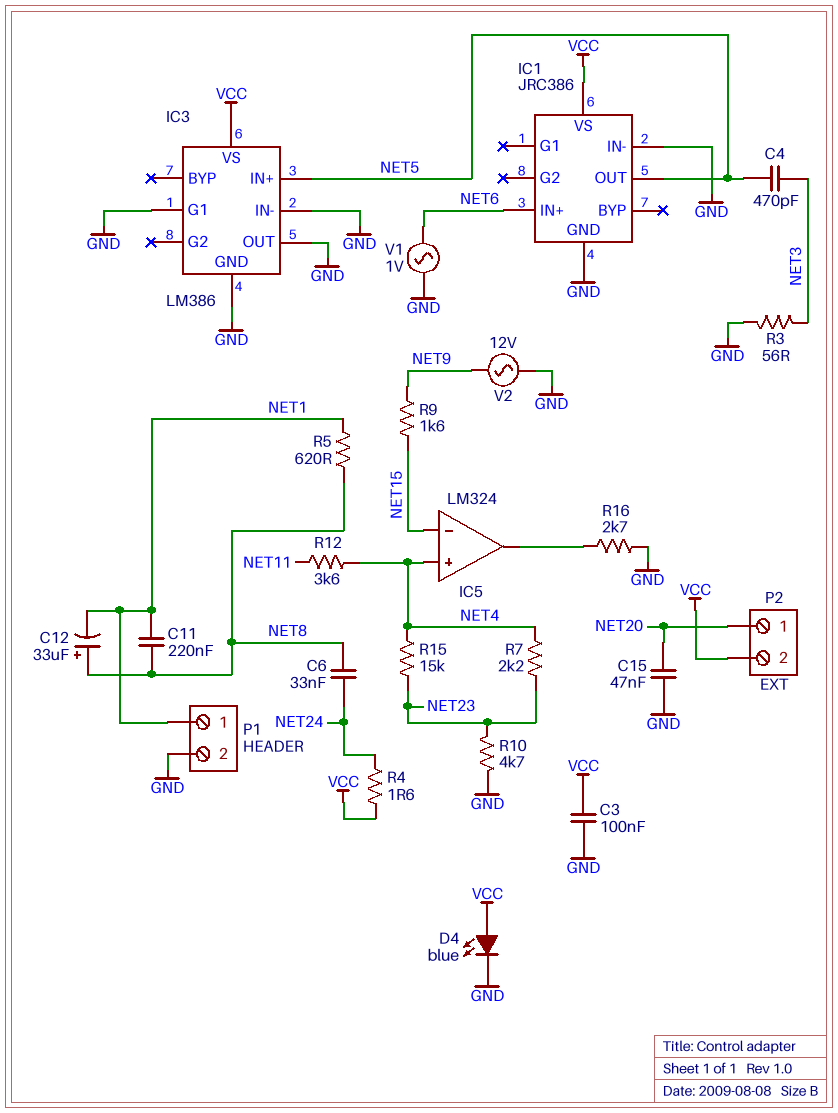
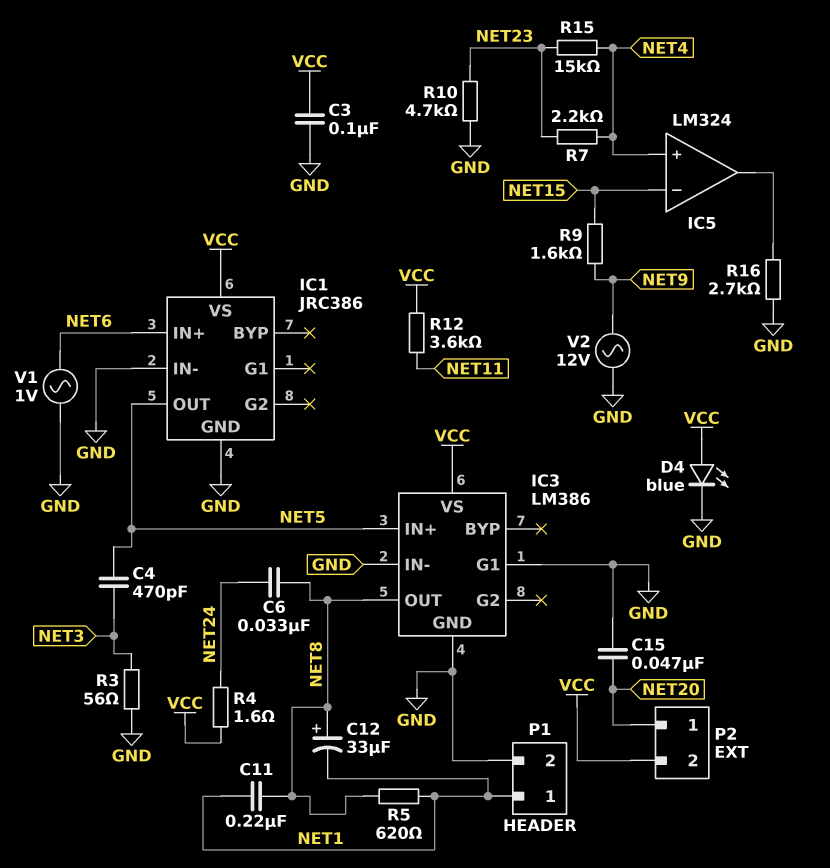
IC3 pin OUT: GND -> NET8
R12: 3.6k (NET4, NET11) -> 3.6k (NET11, VCC)

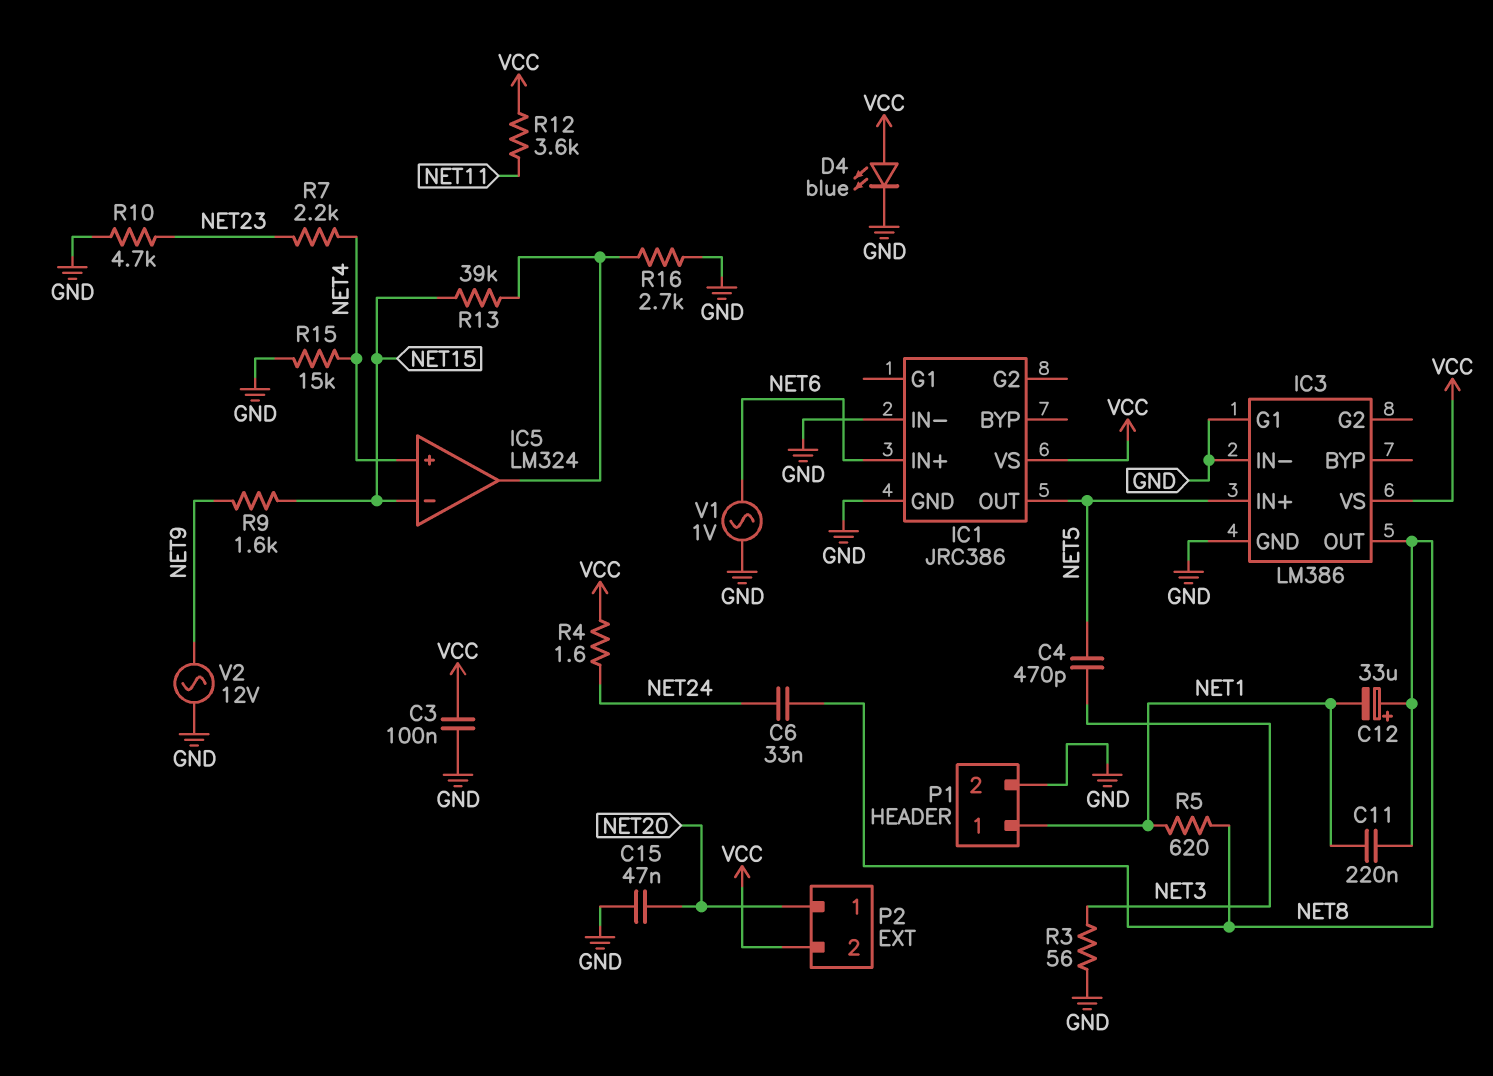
R13: none -> 39k (IC5/out, NET15)
R15: 15k (NET4, NET23) -> 15k (GND, NET4)

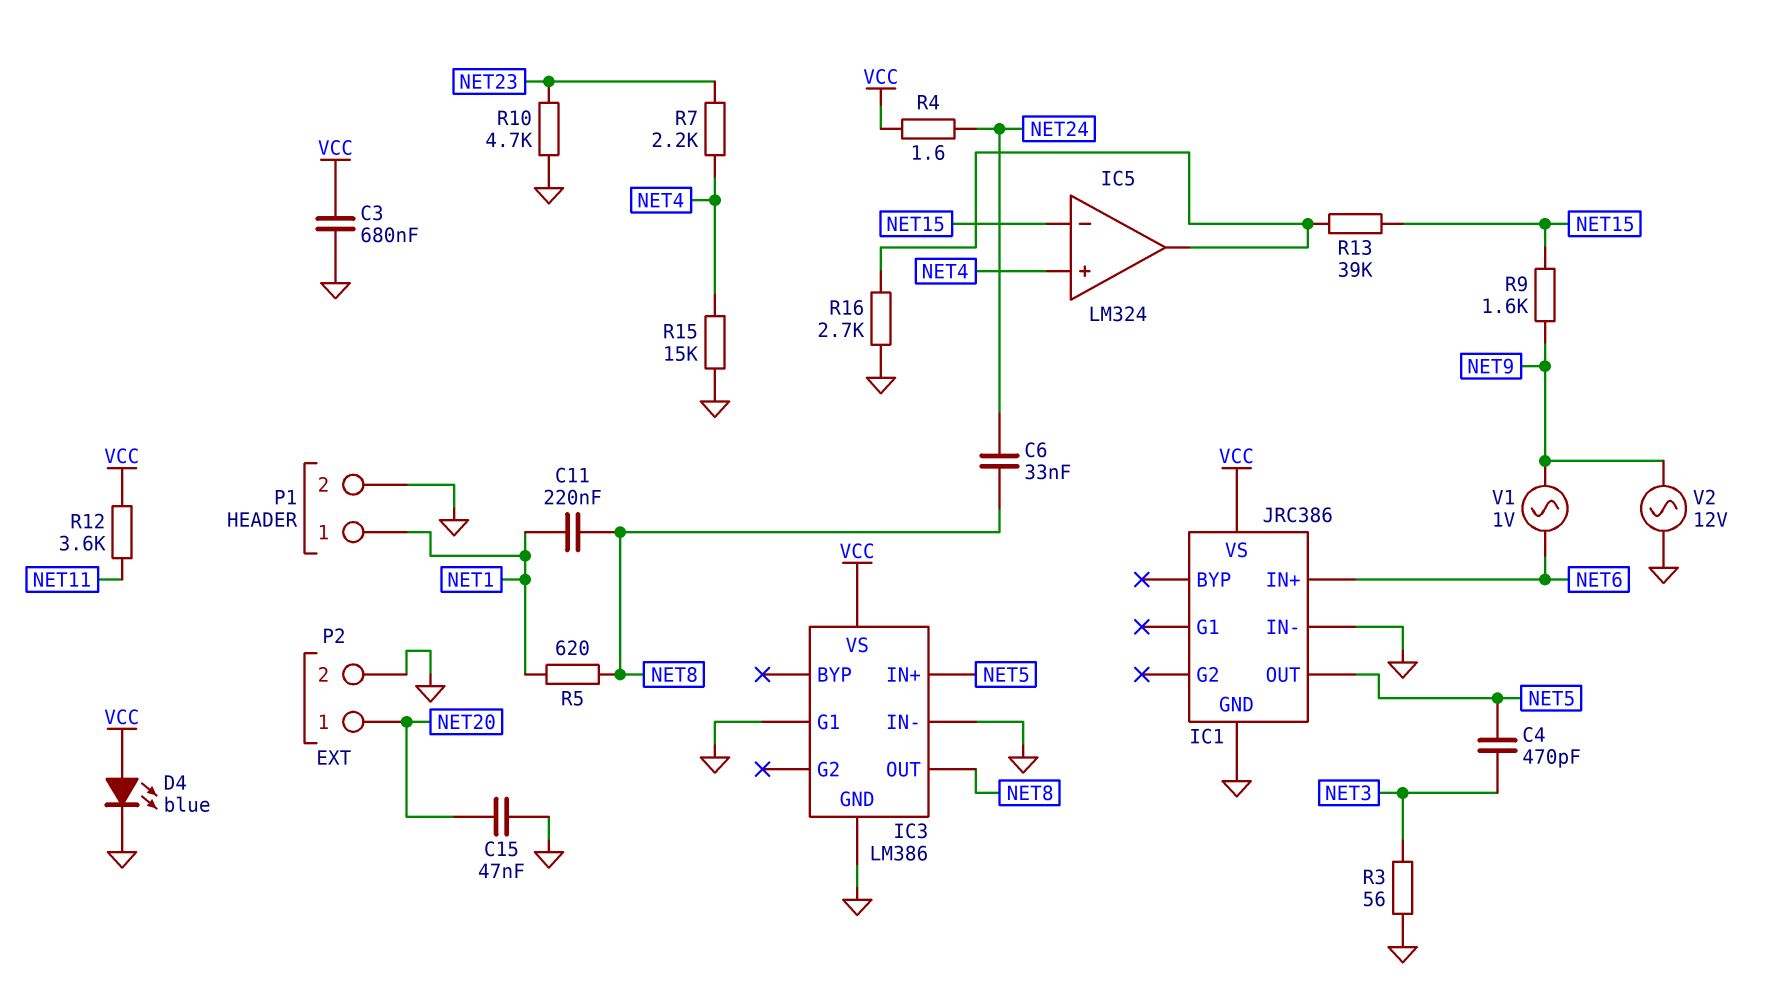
C3: 100nF (GND, VCC) -> 680nF (GND, VCC)
C12: 33uF (plus NET8, minus NET1) -> none
P2 pin 2: VCC -> GND
V1: AC 1V (GND, NET6) -> AC 1V (NET6, NET9)

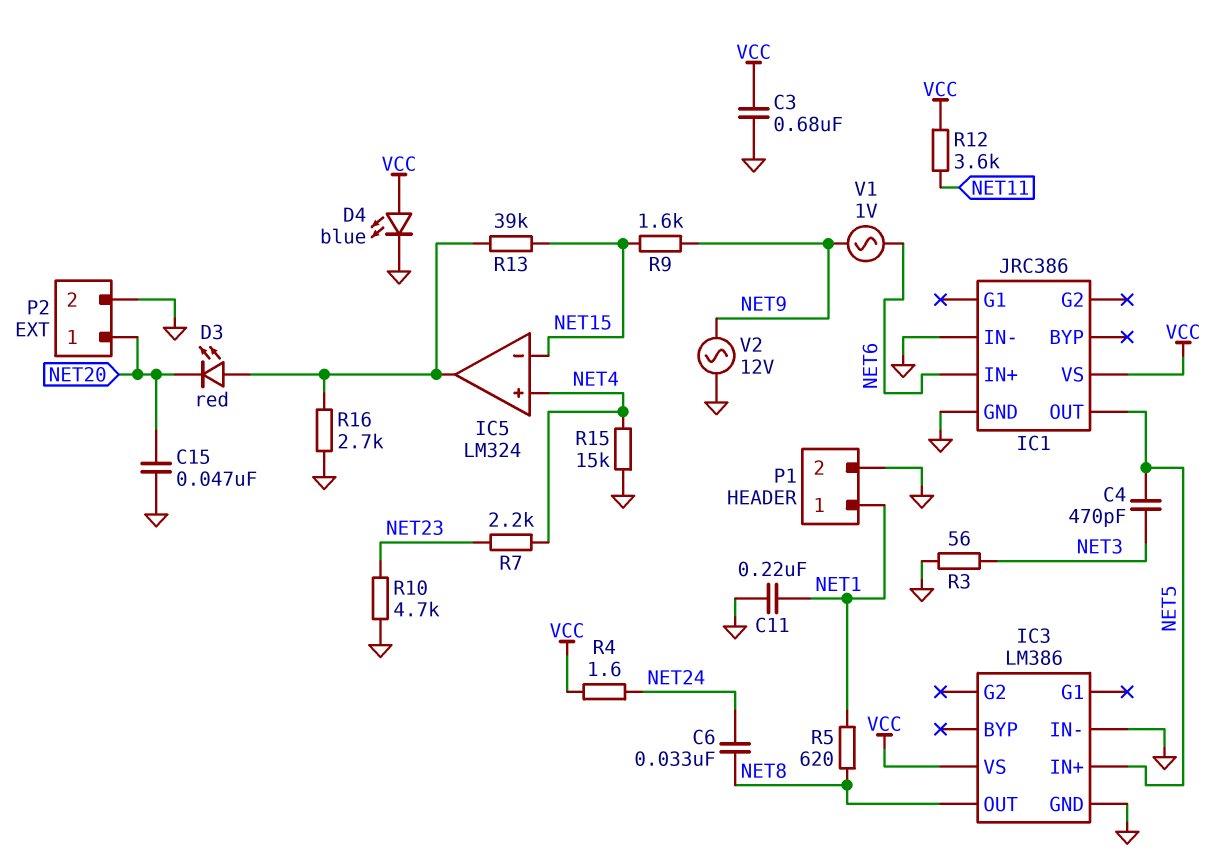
C11: 220nF (NET1, NET8) -> 220nF (GND, NET1)
D3: none -> LED red (A IC5/out, K NET20)
IC3 pin G1: GND -> none

